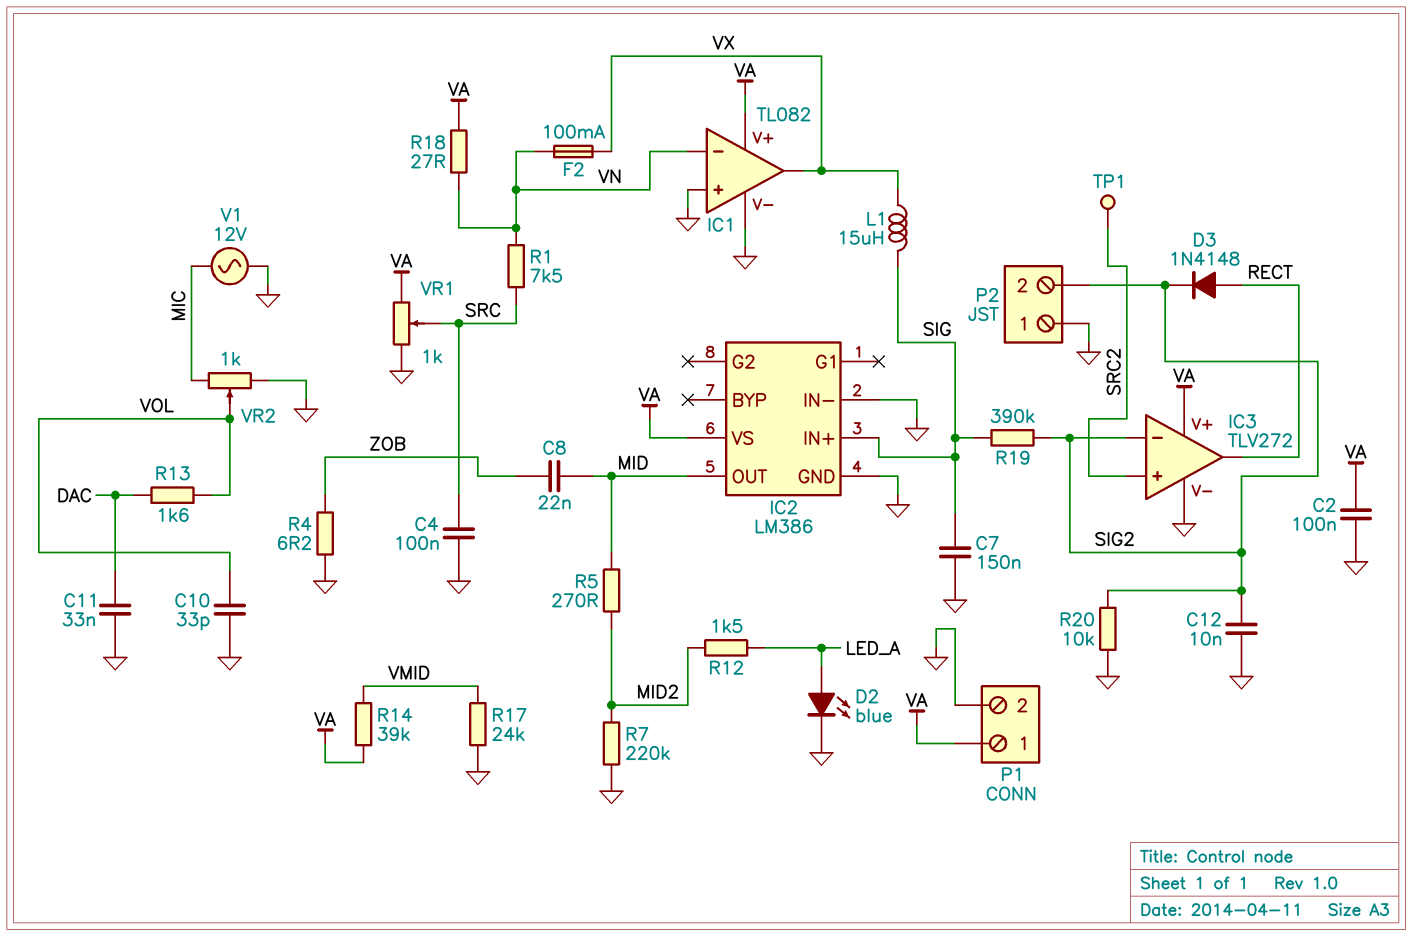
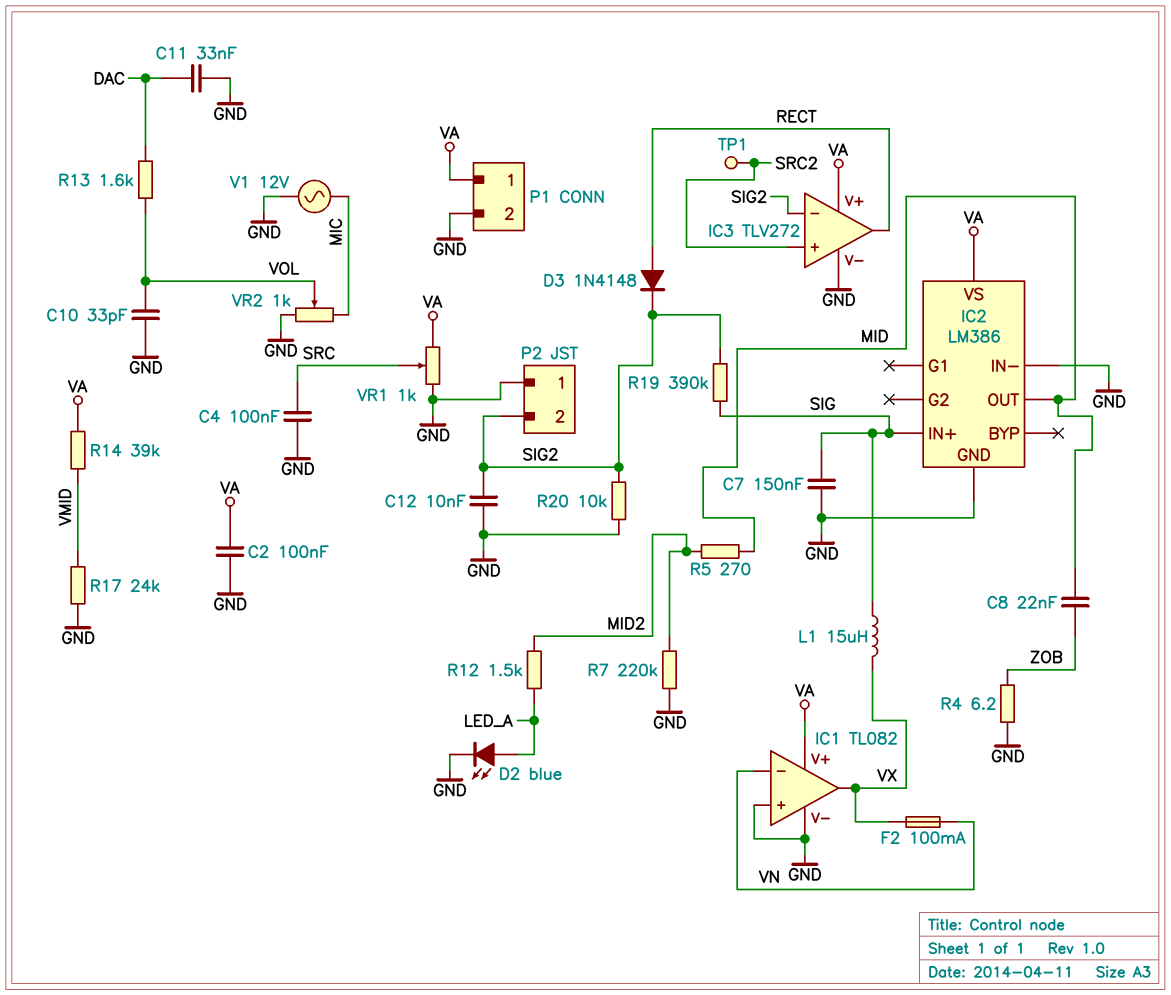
R1: 7.5k (SRC, VN) -> none
R18: 27 (VA, VN) -> none

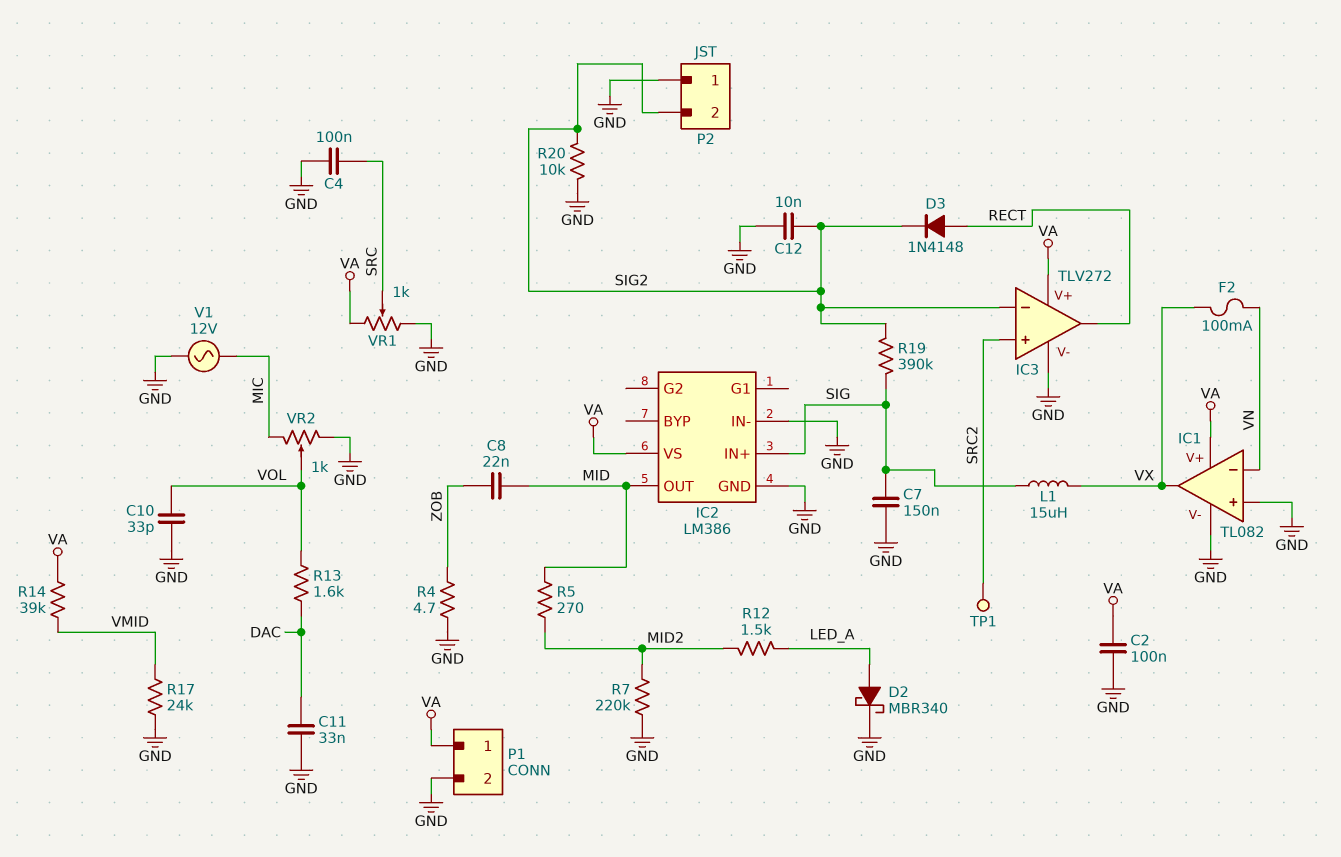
D2: LED blue (A LED_A, K GND) -> schottky MBR340 (A LED_A, K GND)
R4: 6.2 (GND, ZOB) -> 4.7 (GND, ZOB)

